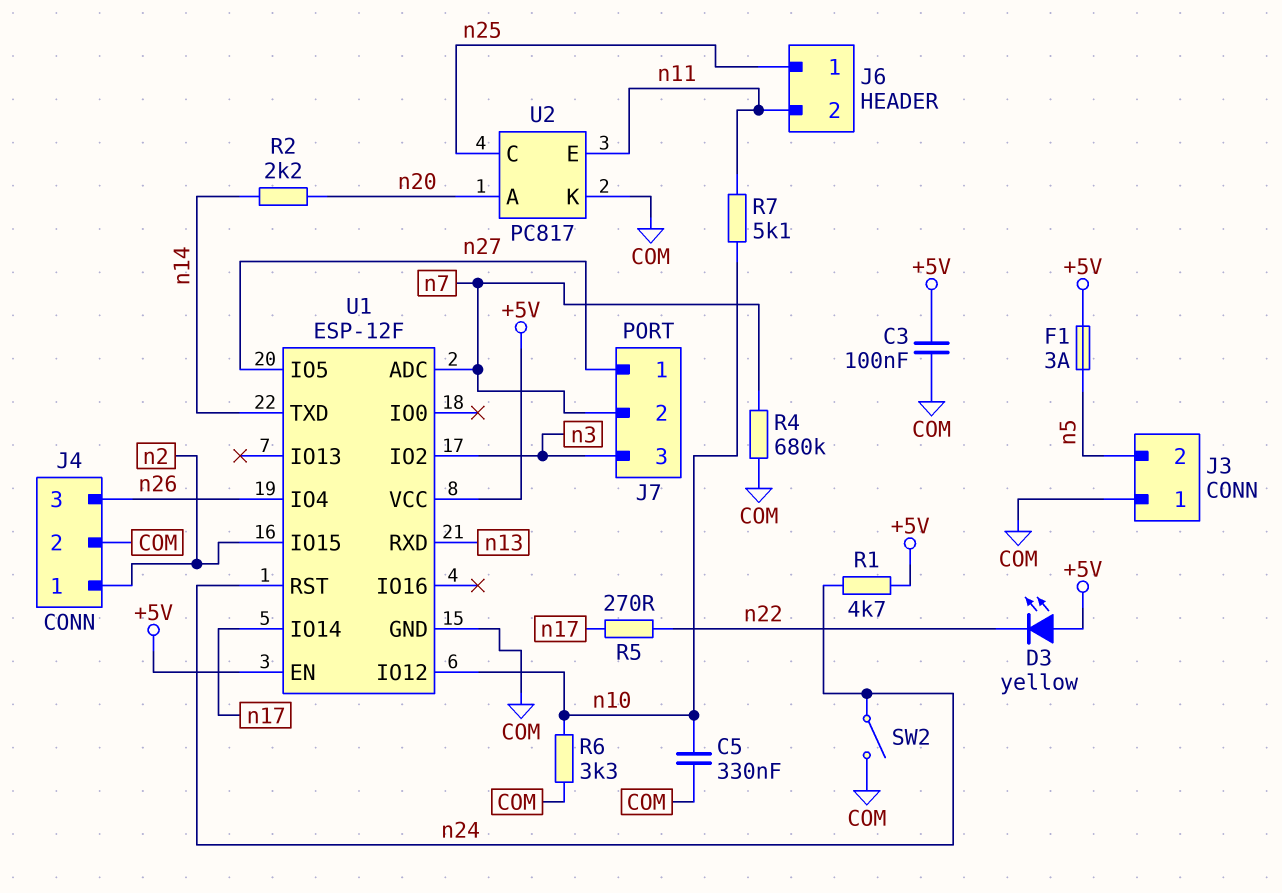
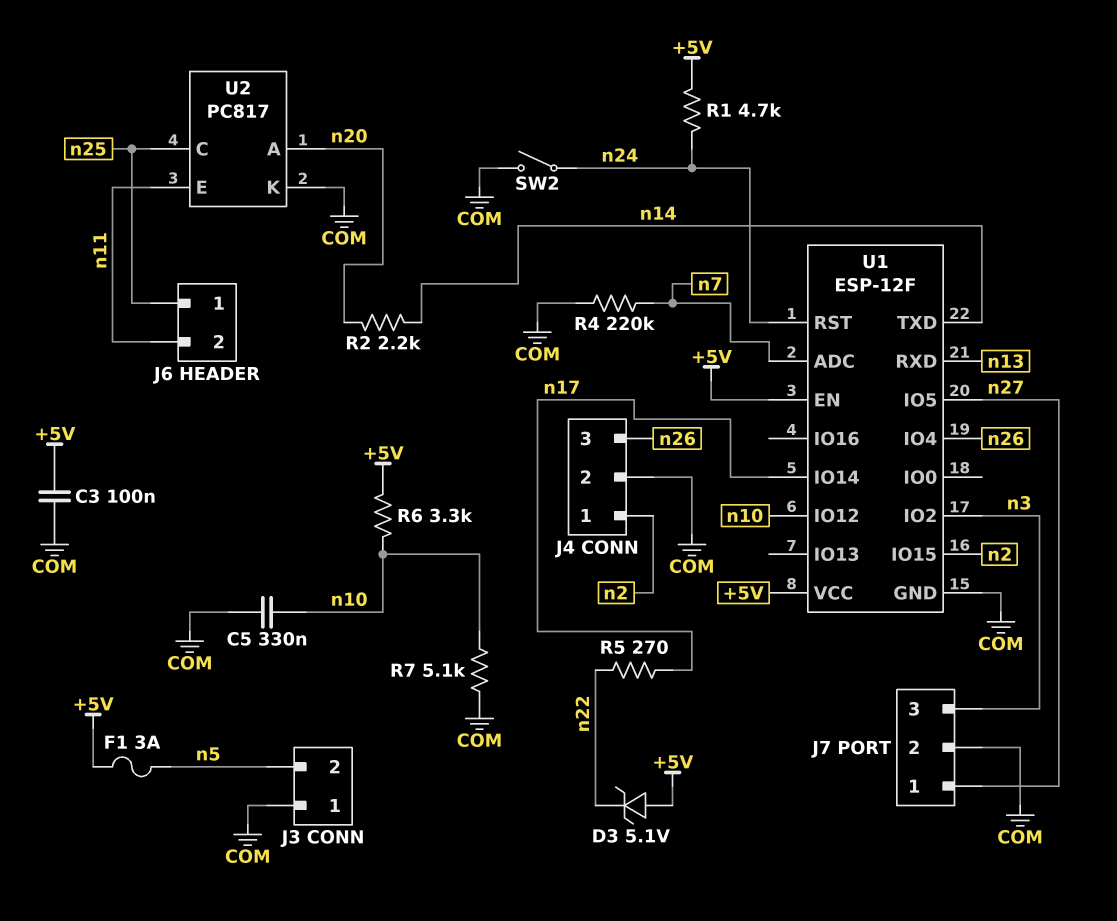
D3: LED yellow (A +5V, K n22) -> zener 5.1V (A +5V, K n22)
J7 pin 2: n7 -> COM
R4: 680k (COM, n7) -> 220k (COM, n7)
R6: 3.3k (COM, n10) -> 3.3k (+5V, n10)
R7: 5.1k (n10, n11) -> 5.1k (COM, n10)

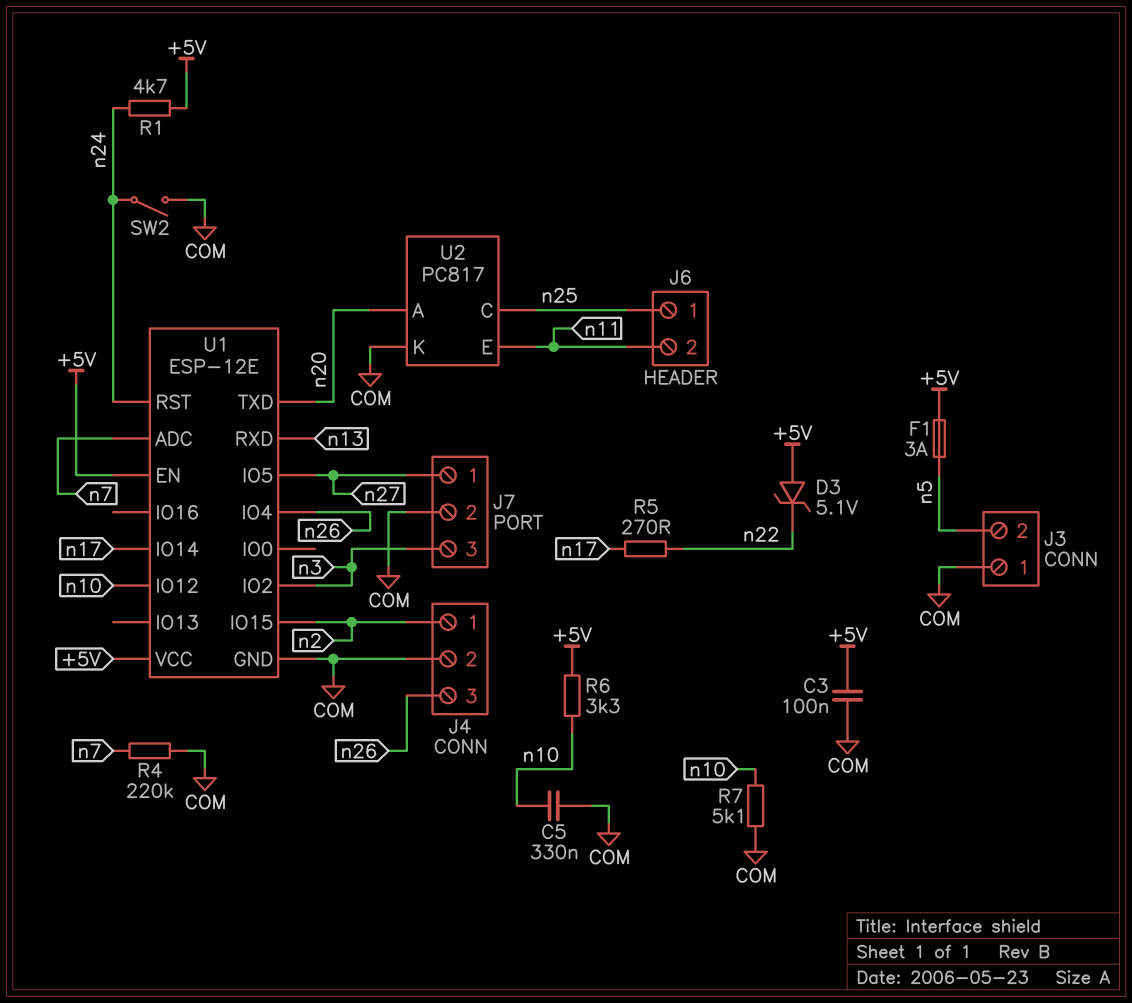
R2: 2.2k (n14, n20) -> none
U1: ESP-12F -> ESP-12E
U1 pin TXD: n14 -> n20

